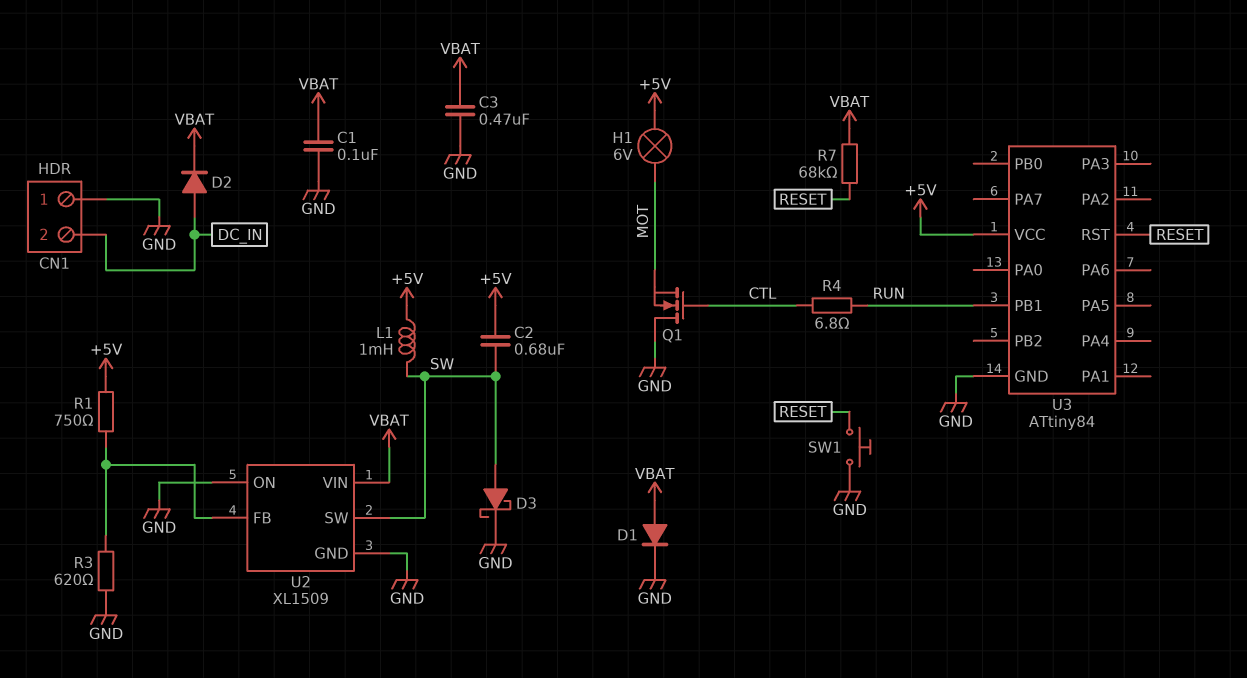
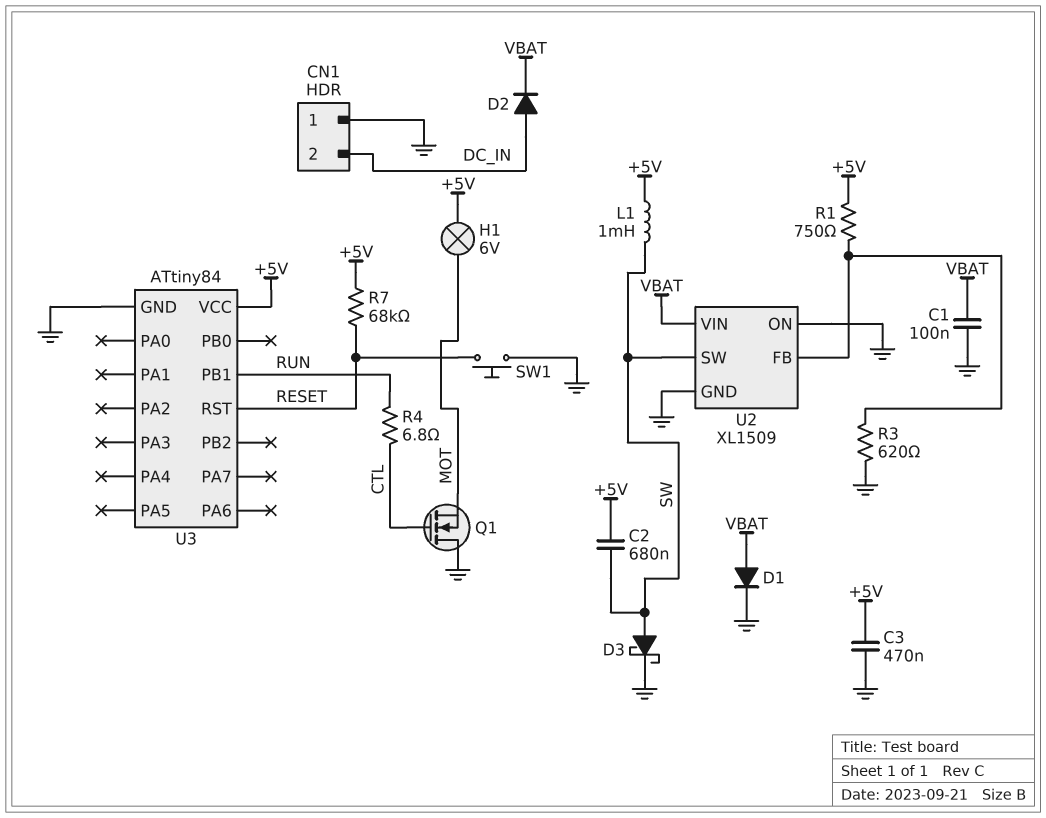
C3: 470nF (GND, VBAT) -> 470nF (+5V, GND)
R7: 68k (RESET, VBAT) -> 68k (+5V, RESET)

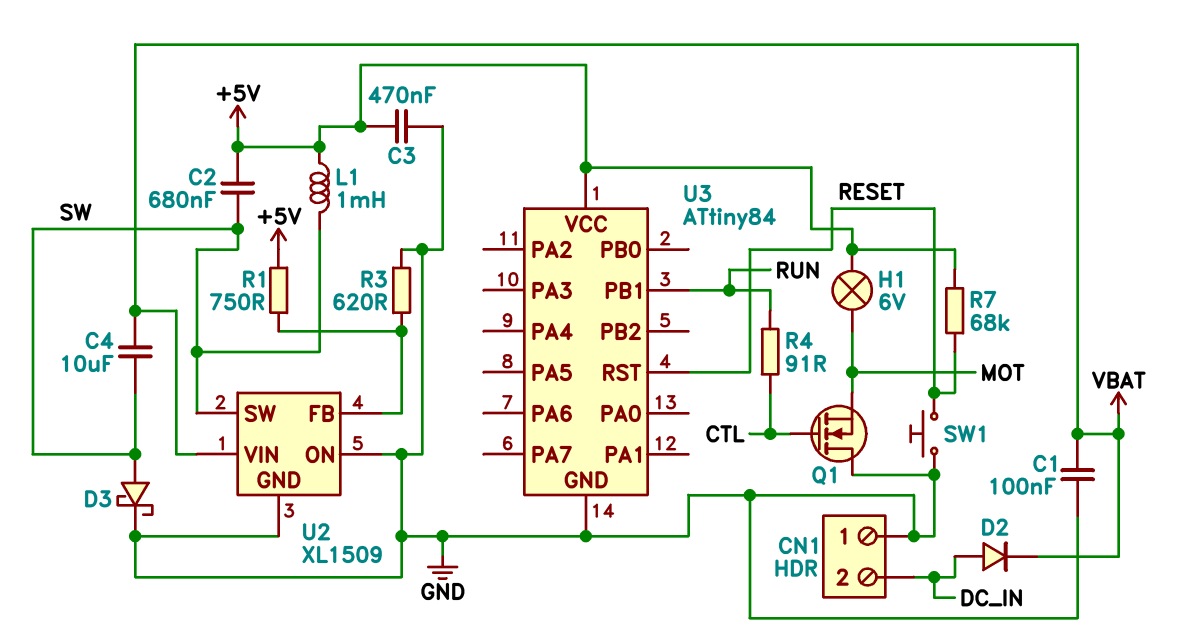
C4: none -> 10uF (SW, VBAT)
D1: diode (A VBAT, K GND) -> none
R4: 6.8 (CTL, RUN) -> 91 (CTL, RUN)

